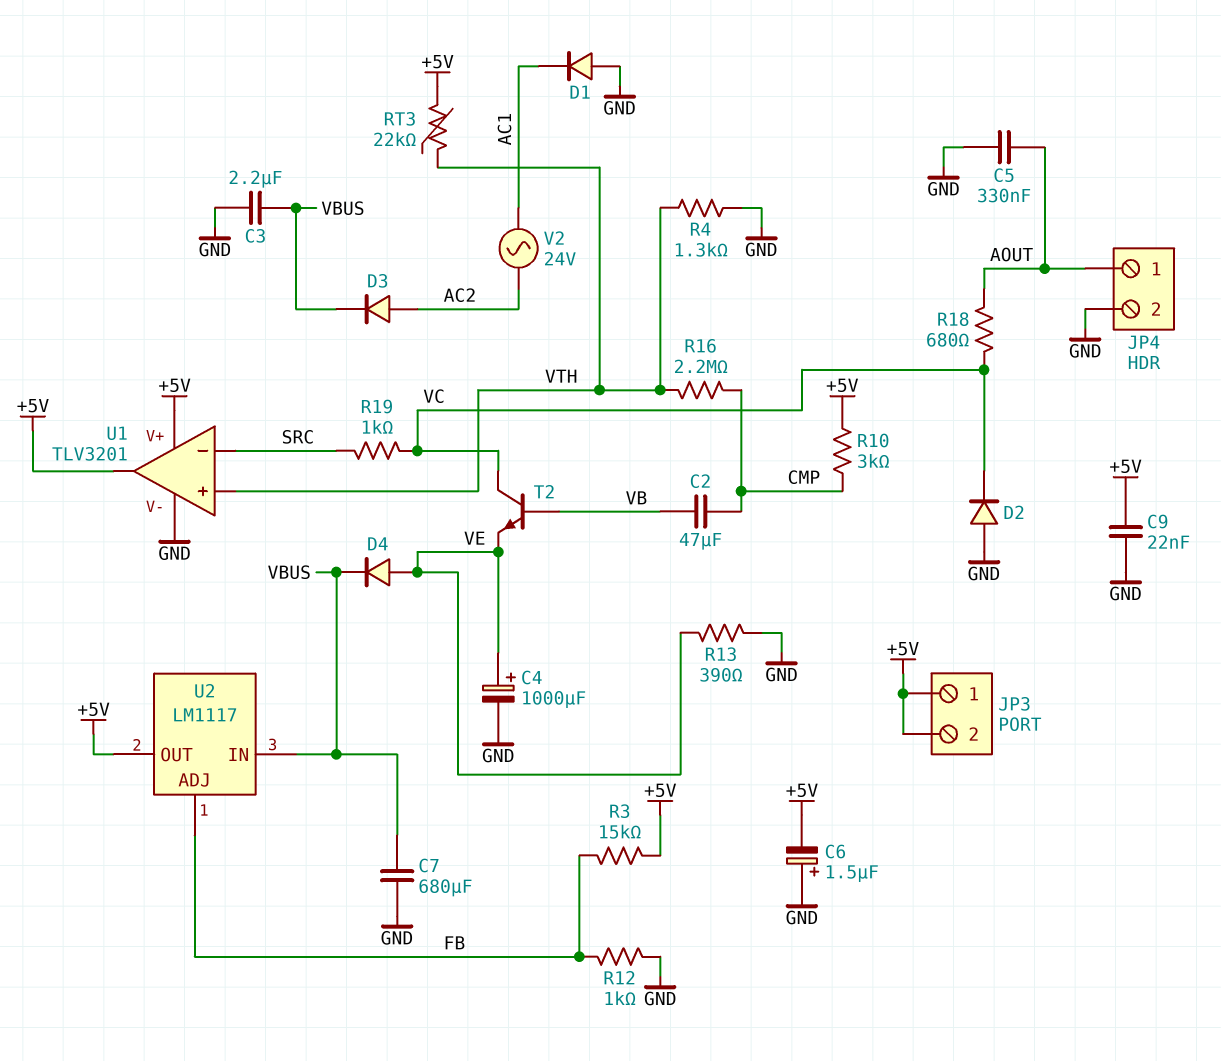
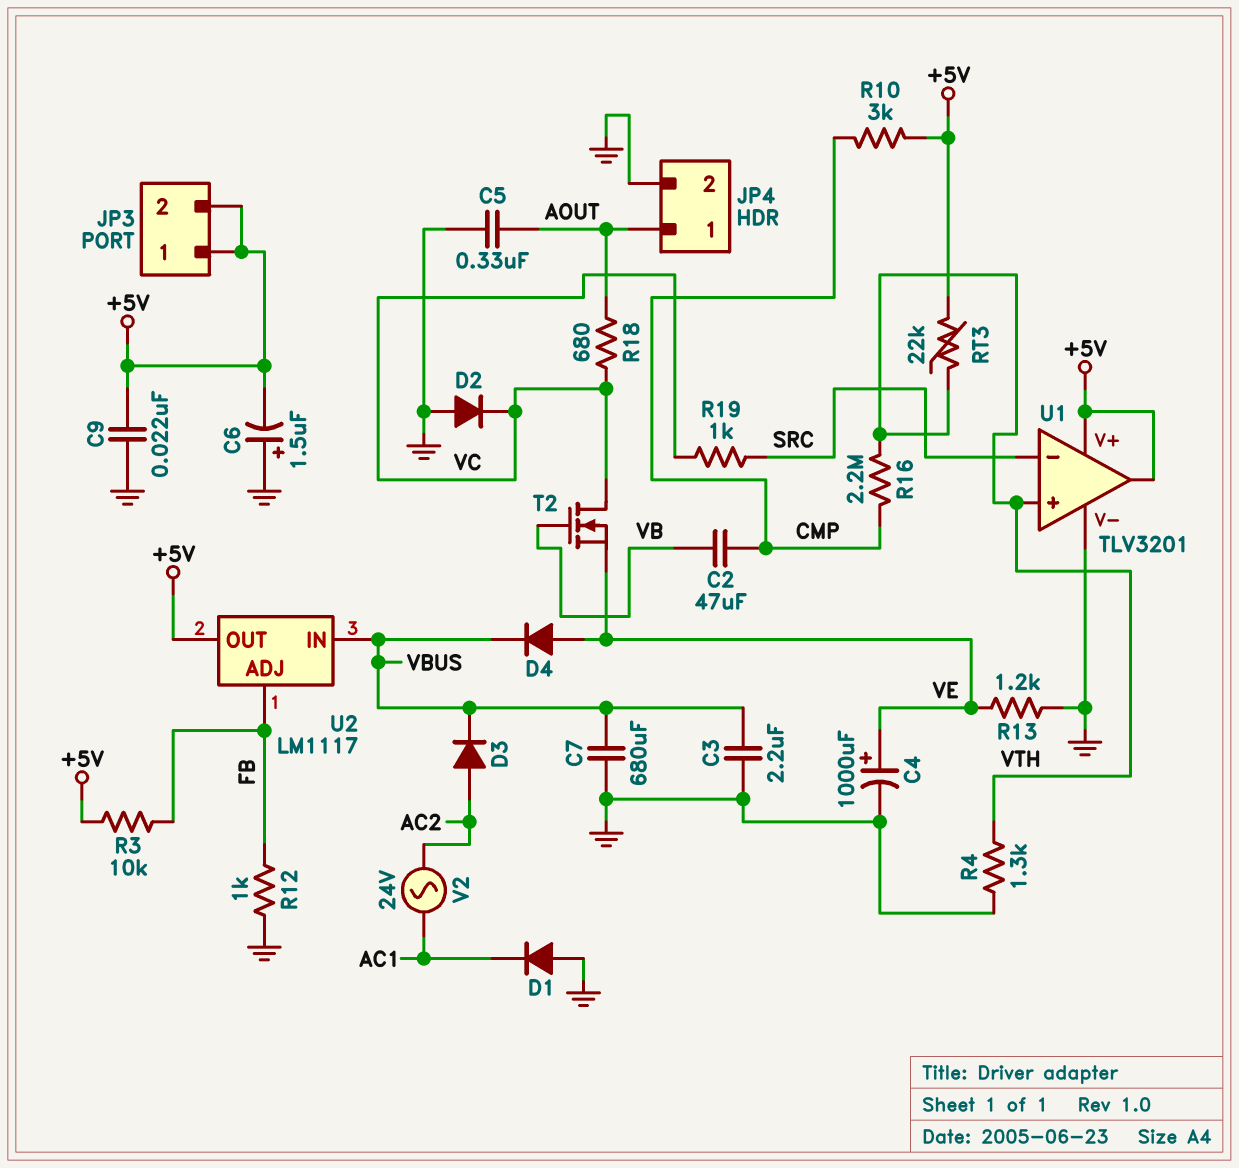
R3: 15k (+5V, FB) -> 10k (+5V, FB)
R13: 390 (GND, VE) -> 1.2k (GND, VE)
T2: NPN (B VB, C VC, E VE) -> NMOS (G VB, D VC, S VE)

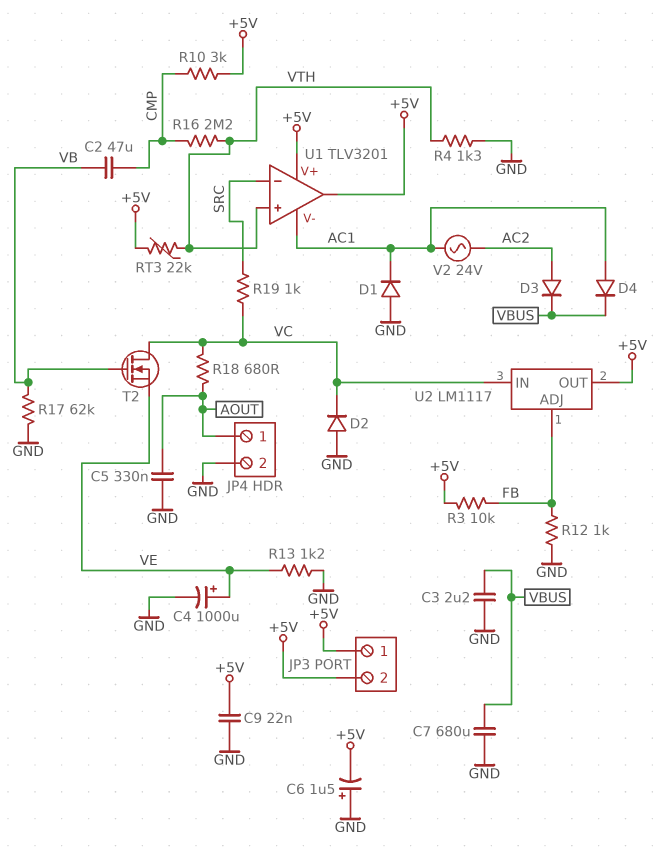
D4: diode (A VE, K VBUS) -> diode (A AC1, K VBUS)
R17: none -> 62k (GND, VB)
U1 pin V-: GND -> AC1
U2 pin IN: VBUS -> VC

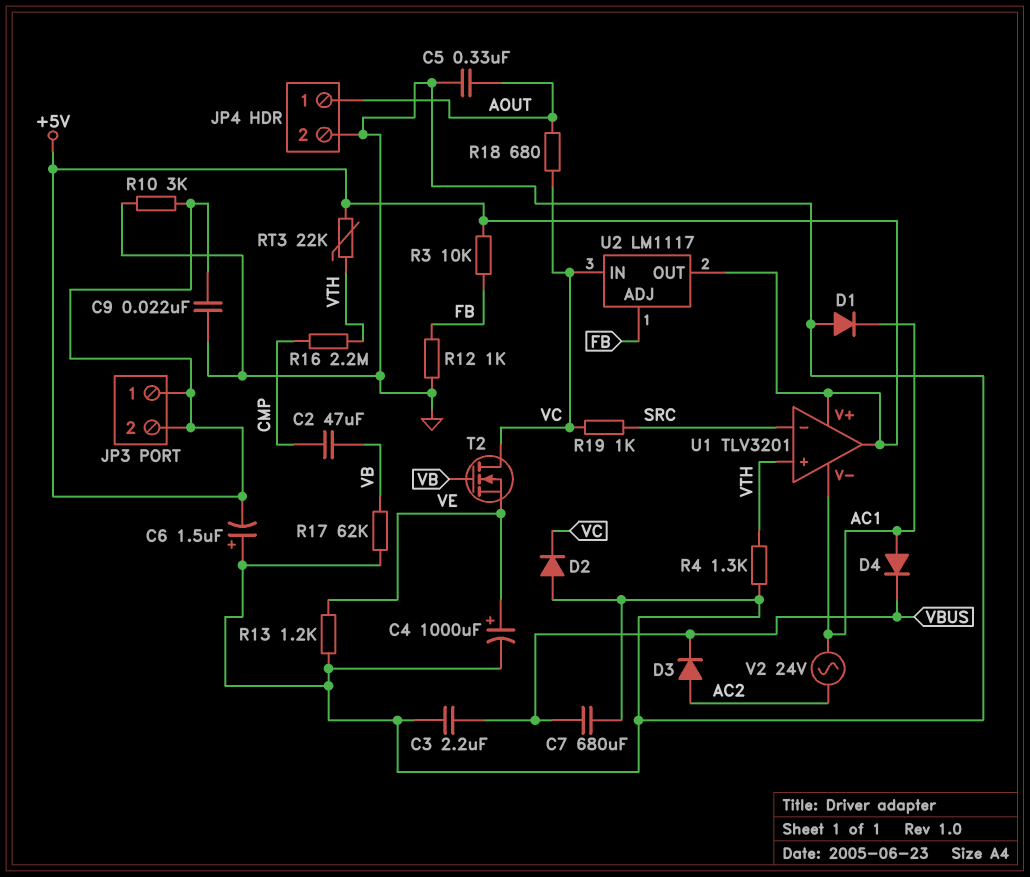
R10: 3k (+5V, CMP) -> 3k (+5V, GND)

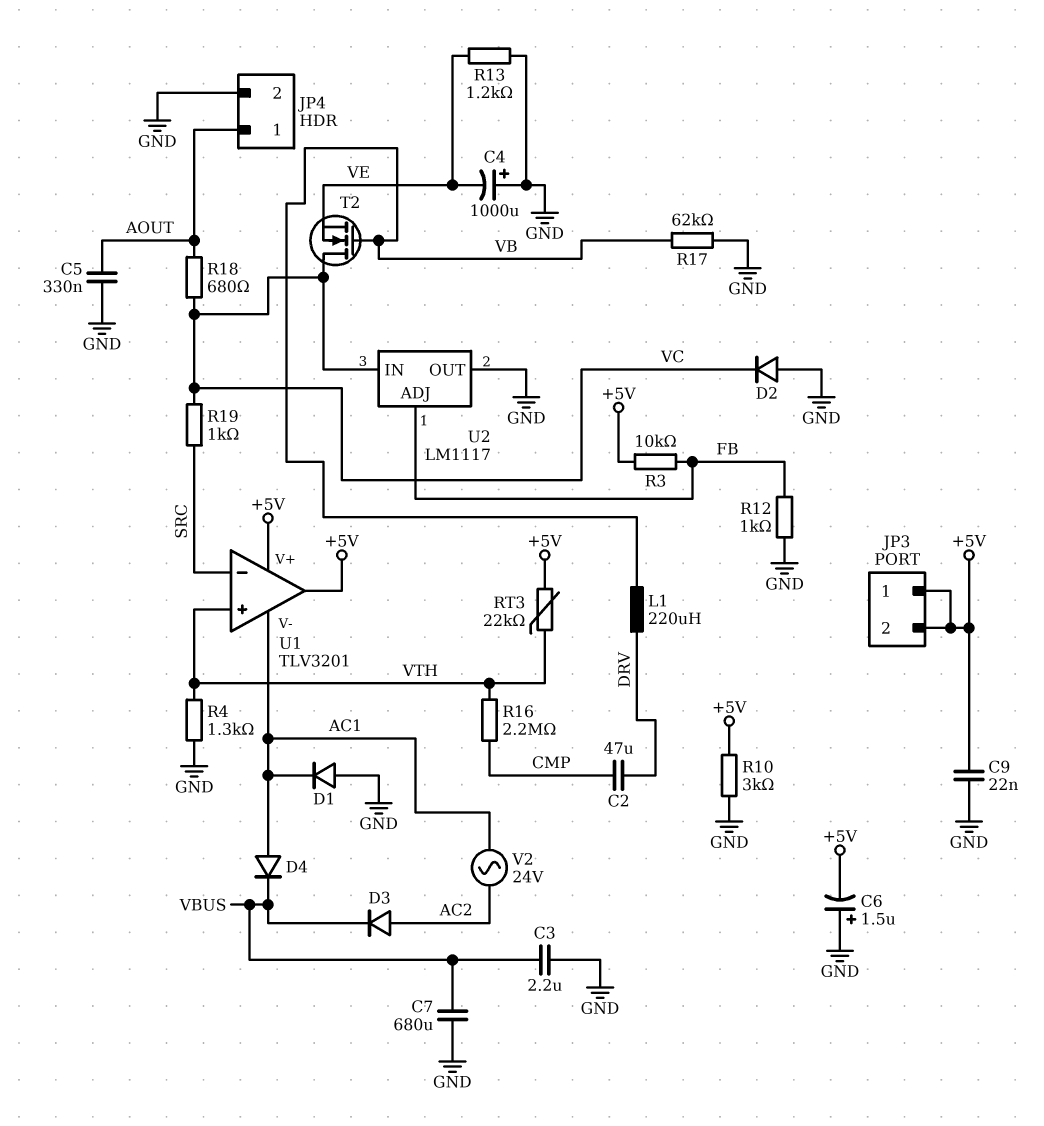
C2: 47uF (CMP, VB) -> 47uF (CMP, DRV)
C4: 1000uF (plus VE, minus GND) -> 1000uF (plus GND, minus VE)
L1: none -> 220uH (DRV, VB)
U2 pin OUT: +5V -> GND

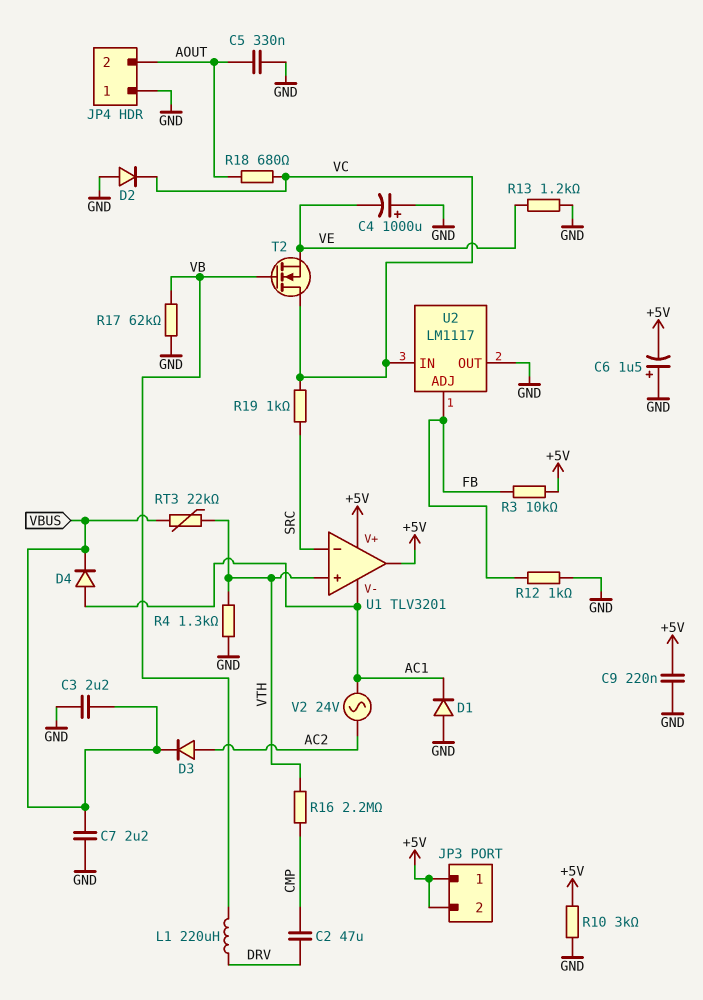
C7: 680uF (GND, VBUS) -> 2.2uF (GND, VBUS)
C9: 22nF (+5V, GND) -> 220nF (+5V, GND)
JP4 pin 1: AOUT -> GND
JP4 pin 2: GND -> AOUT
RT3: 22k (+5V, VTH) -> 22k (VBUS, VTH)

